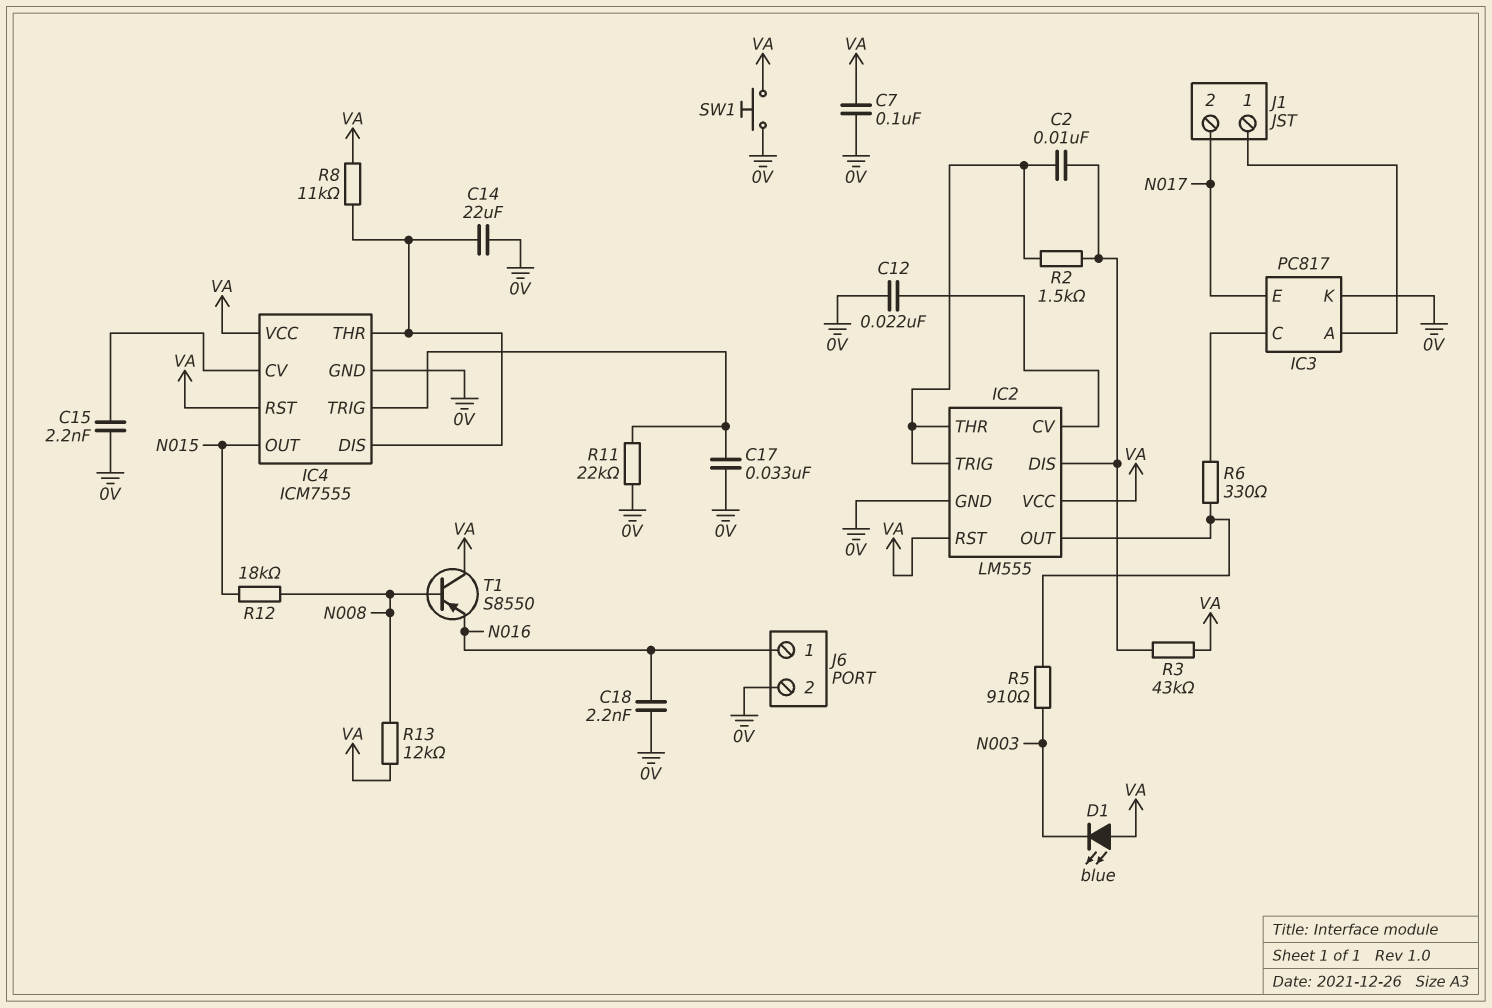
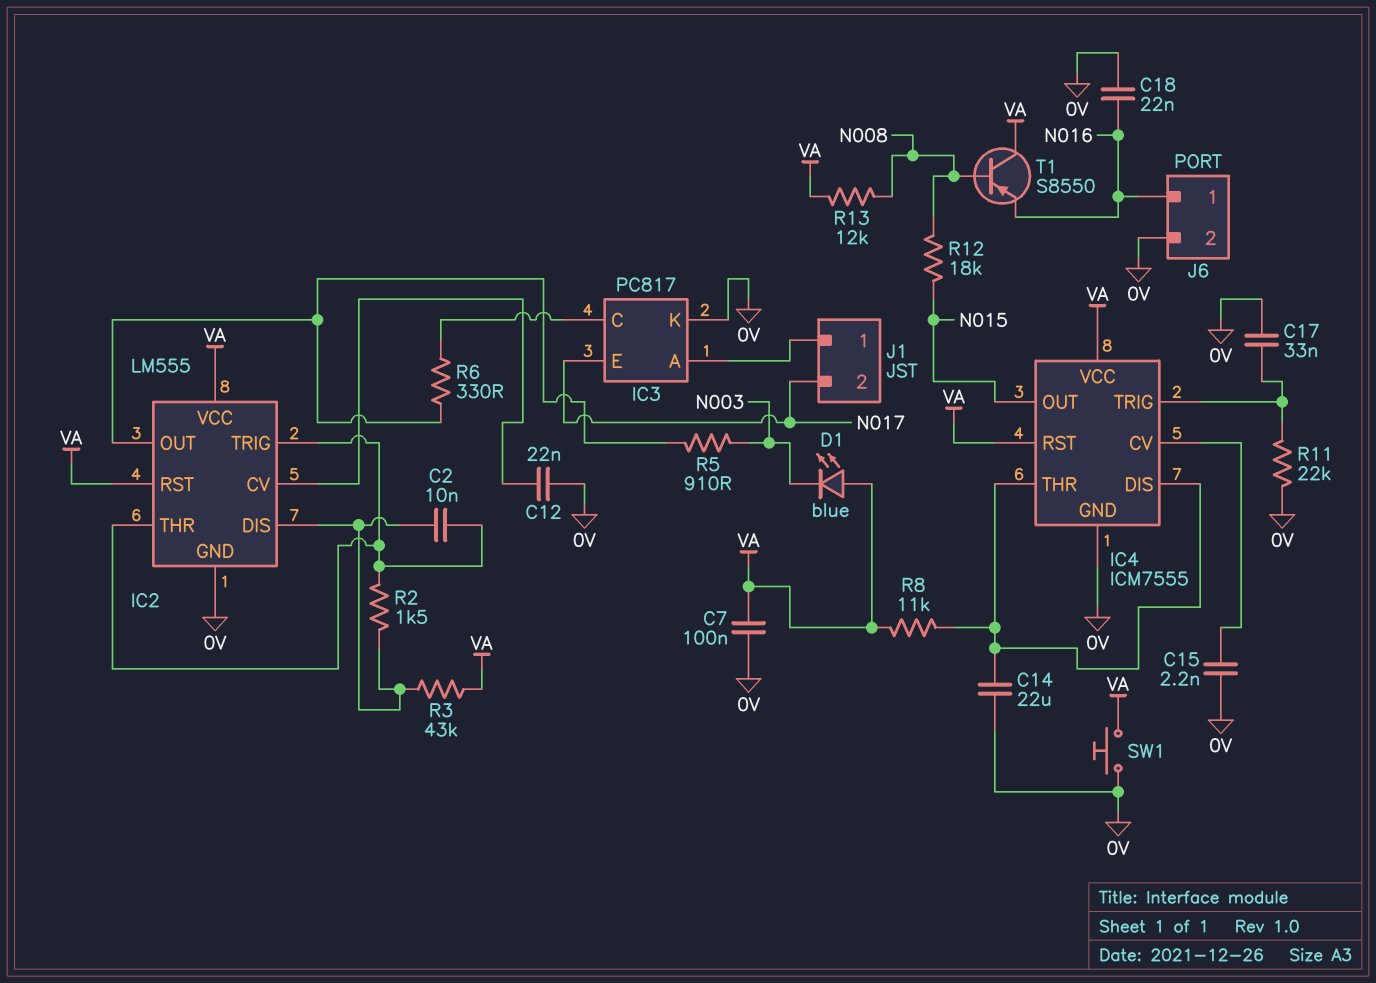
C18: 2.2nF (0V, N016) -> 22nF (0V, N016)

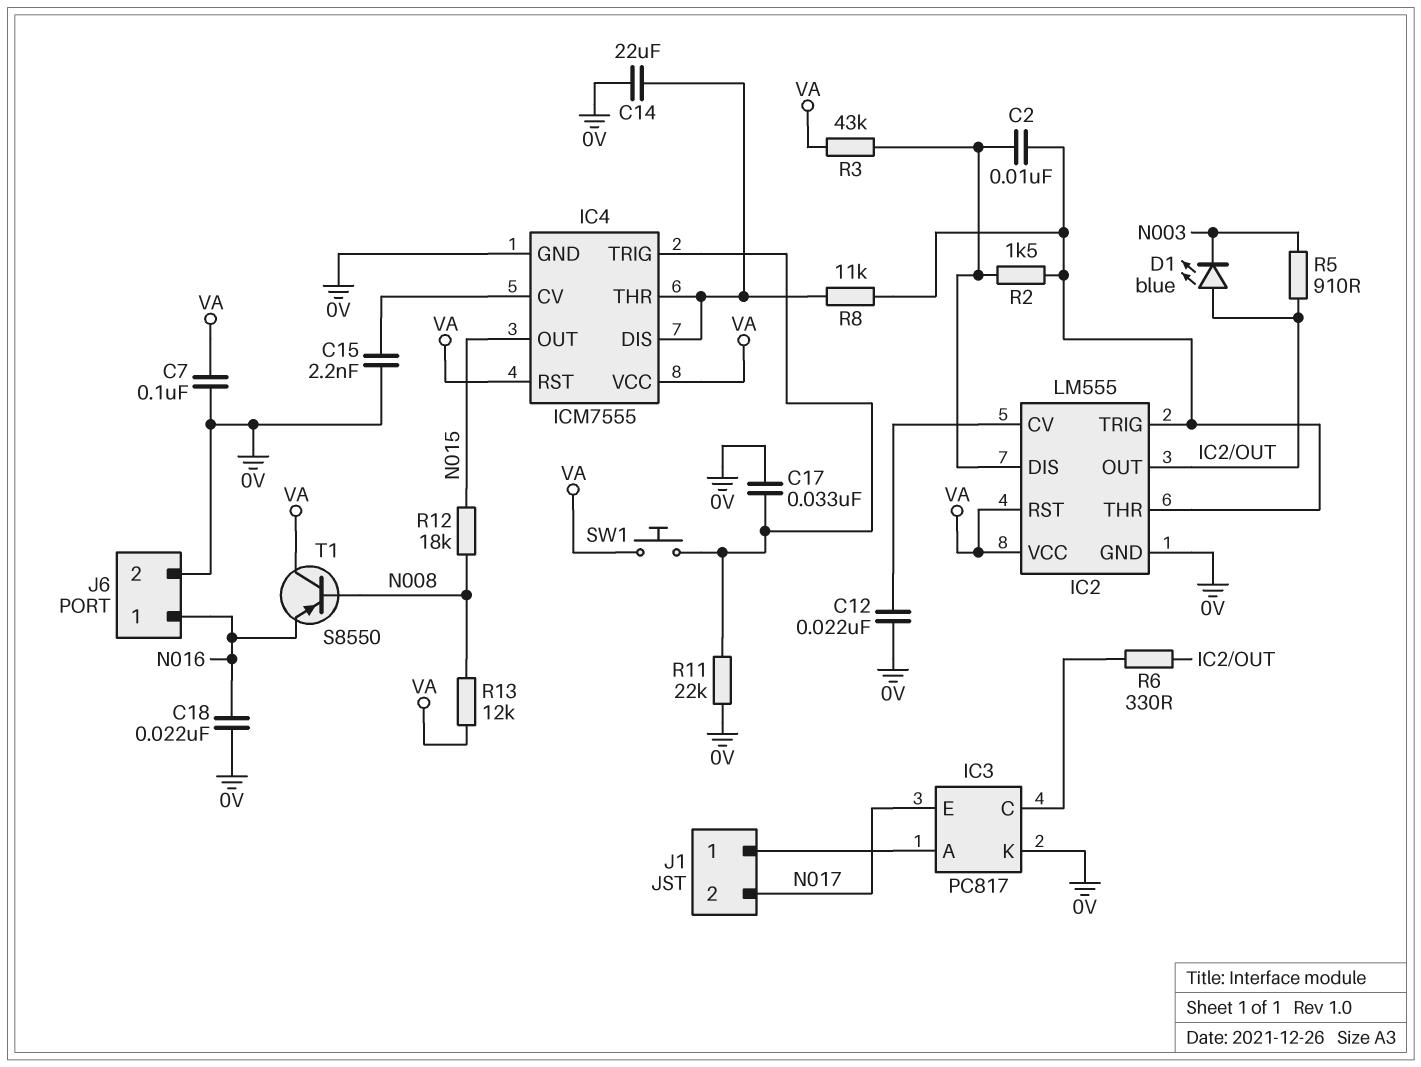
D1: LED blue (A VA, K N003) -> LED blue (A IC2/OUT, K N003)
R8: 11k (IC4/DIS, VA) -> 11k (IC2/THR, IC4/DIS)
SW1: button (0V, VA) -> button (IC4/TRIG, VA)

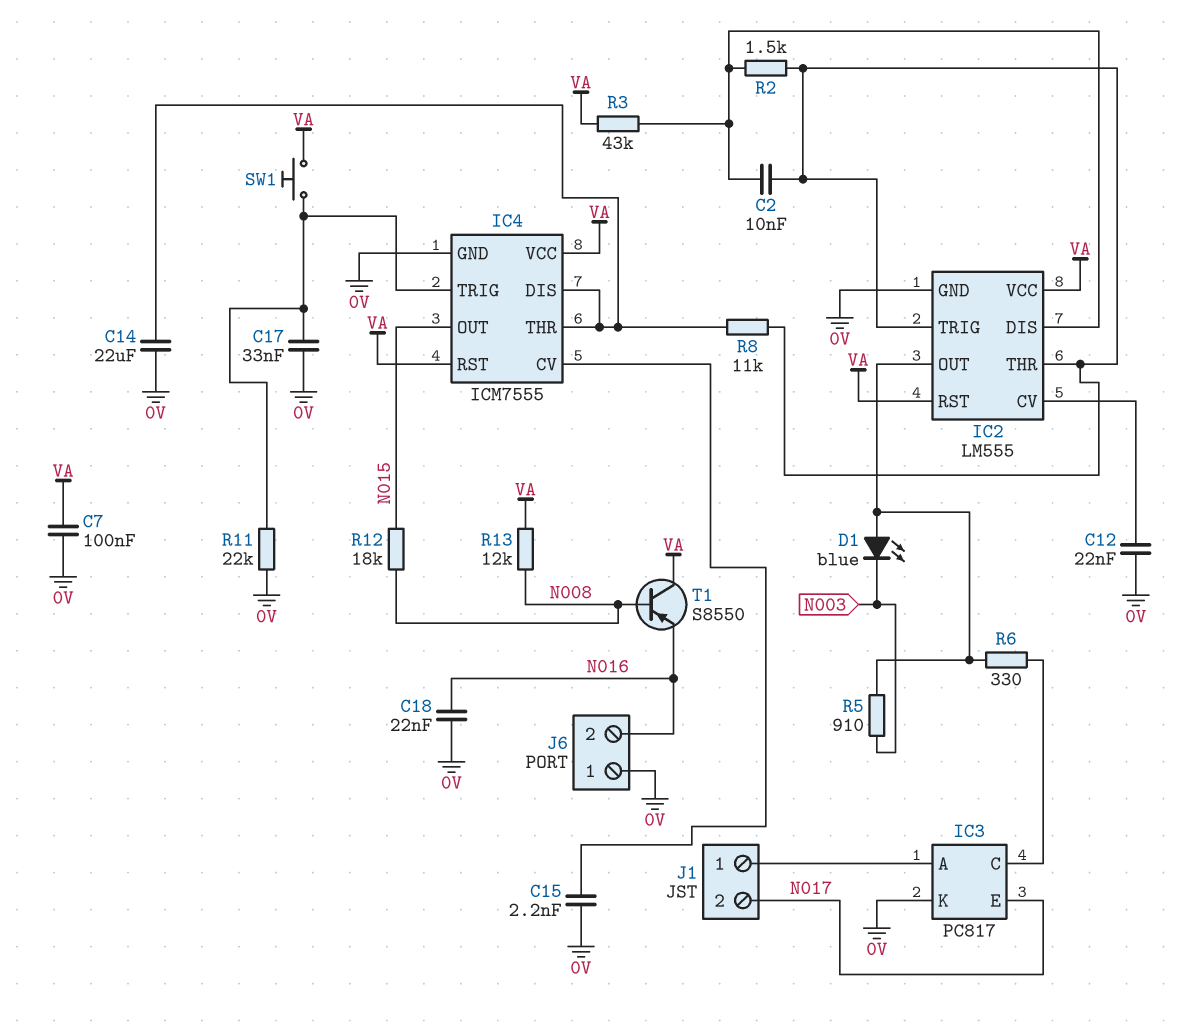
J6 pin 1: N016 -> 0V
J6 pin 2: 0V -> N016

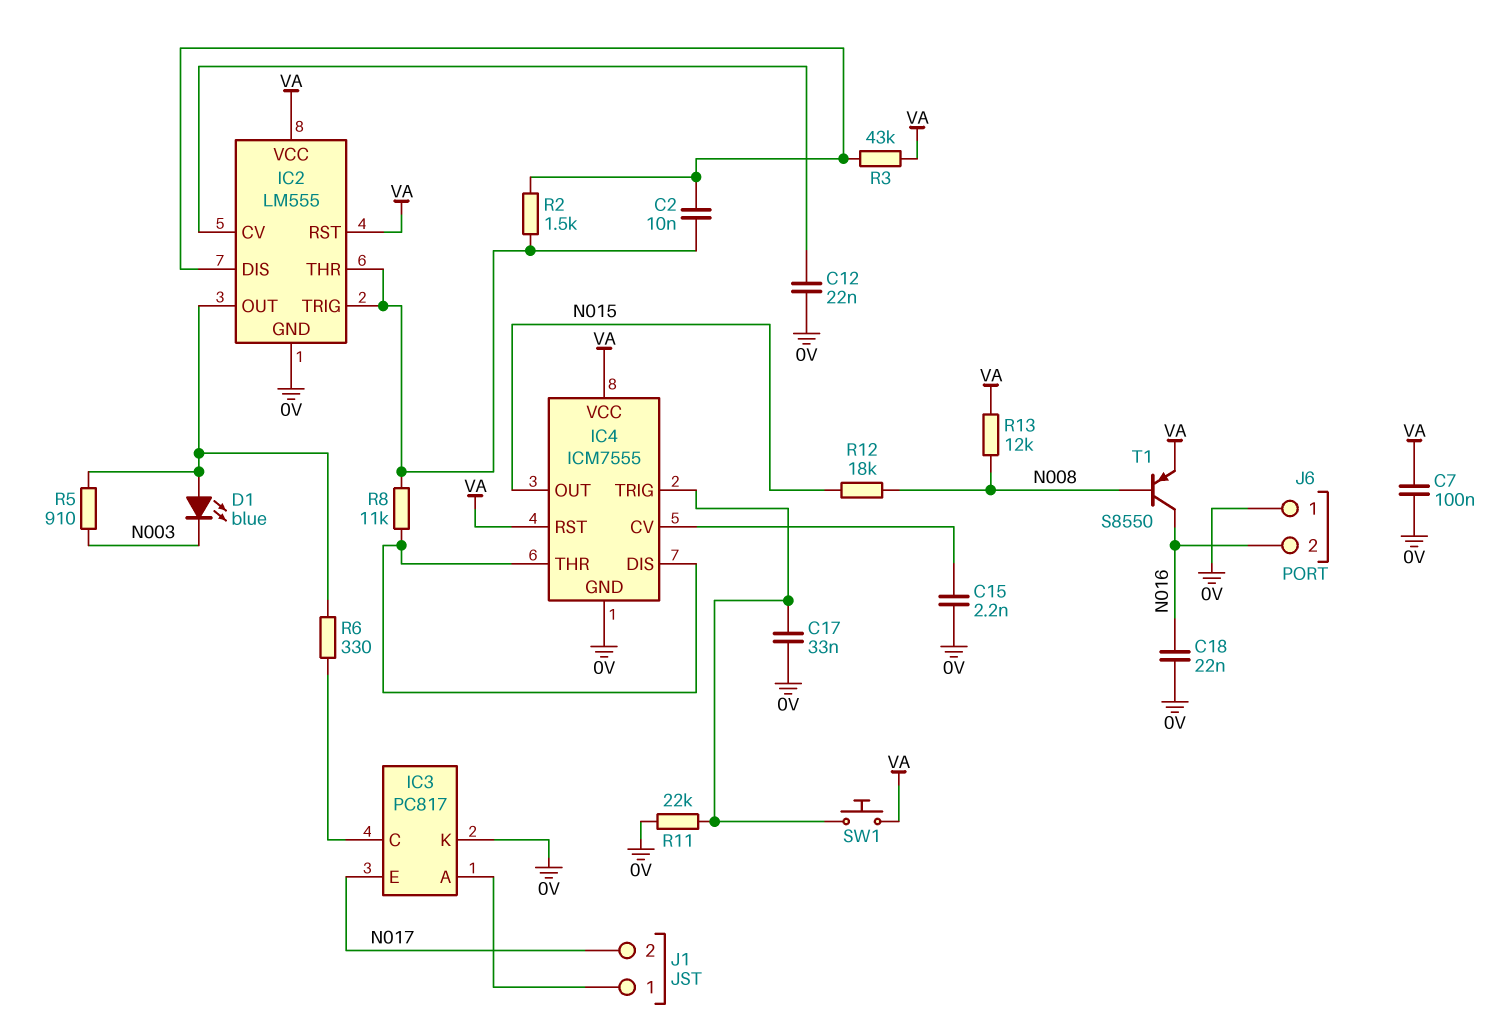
C14: 22uF (0V, IC4/DIS) -> none
T1: PNP S8550 (B N008, C VA, E N016) -> PNP S8550 (B N008, C N016, E VA)

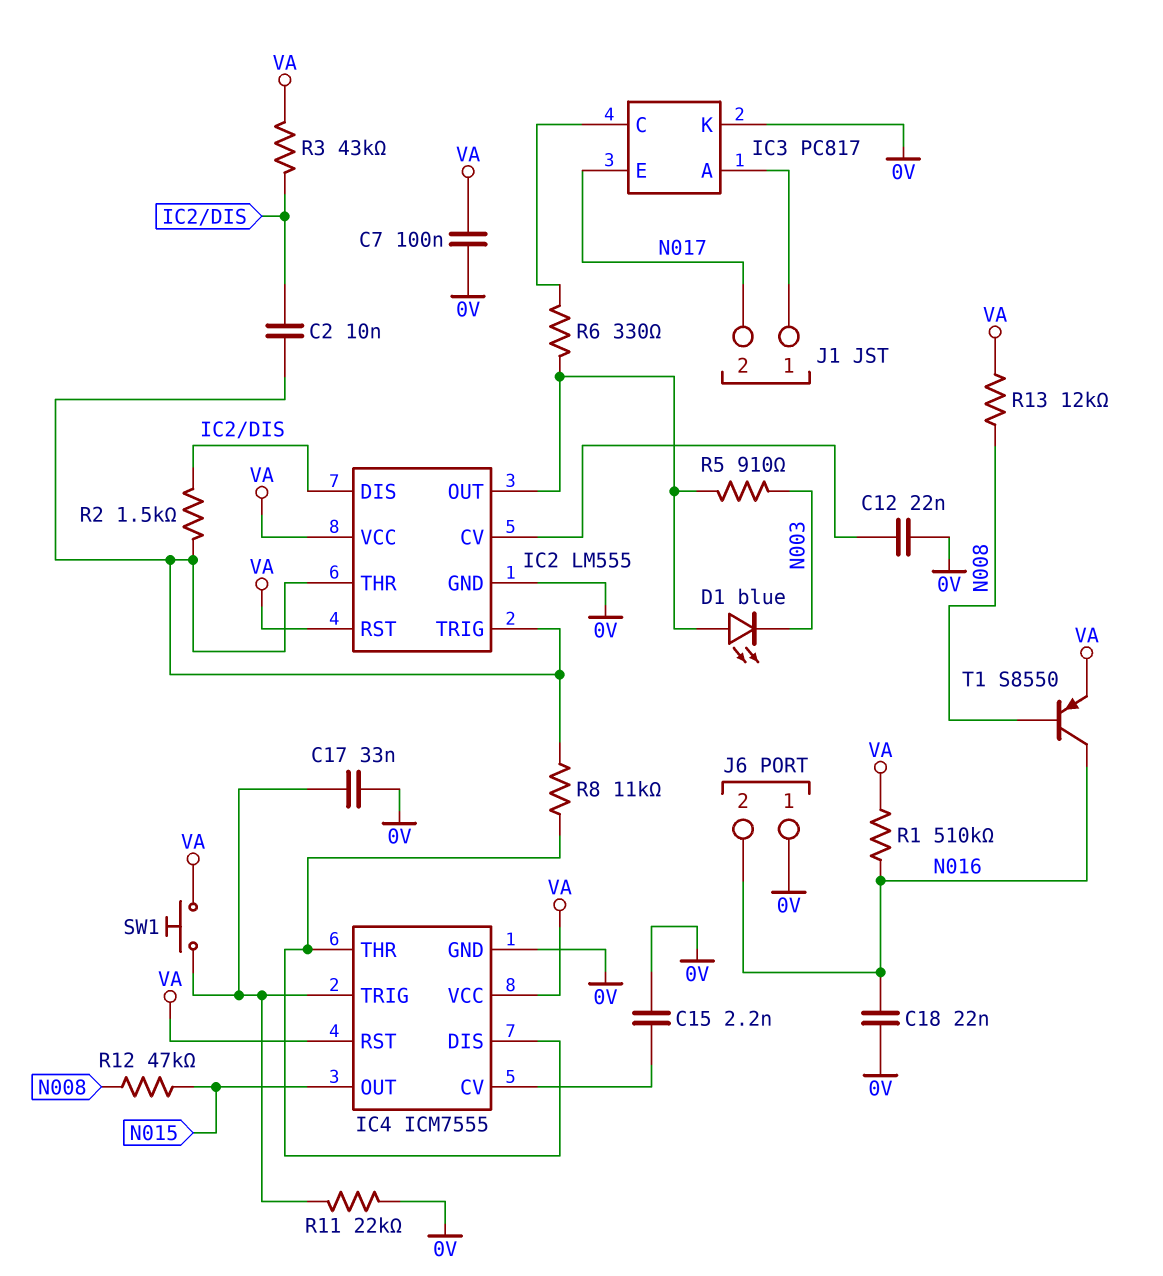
R1: none -> 510k (N016, VA)
R12: 18k (N008, N015) -> 47k (N008, N015)

